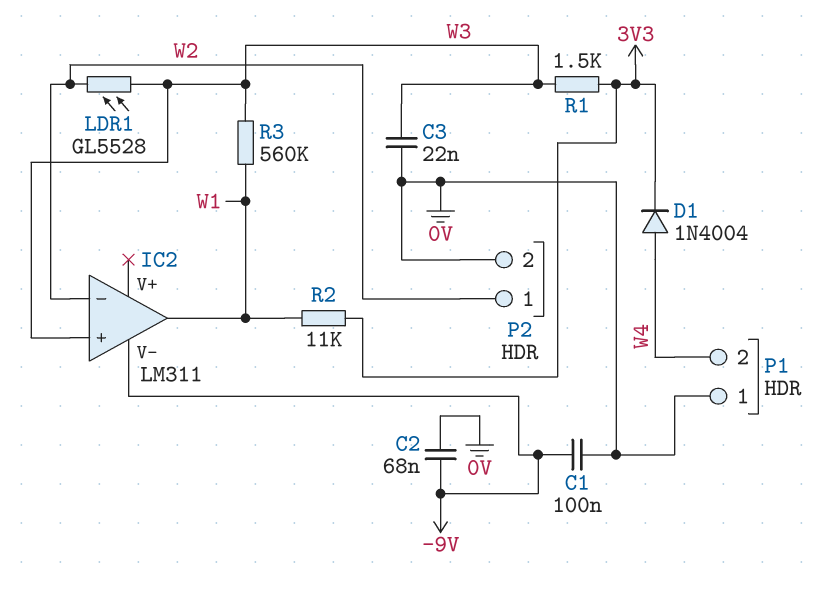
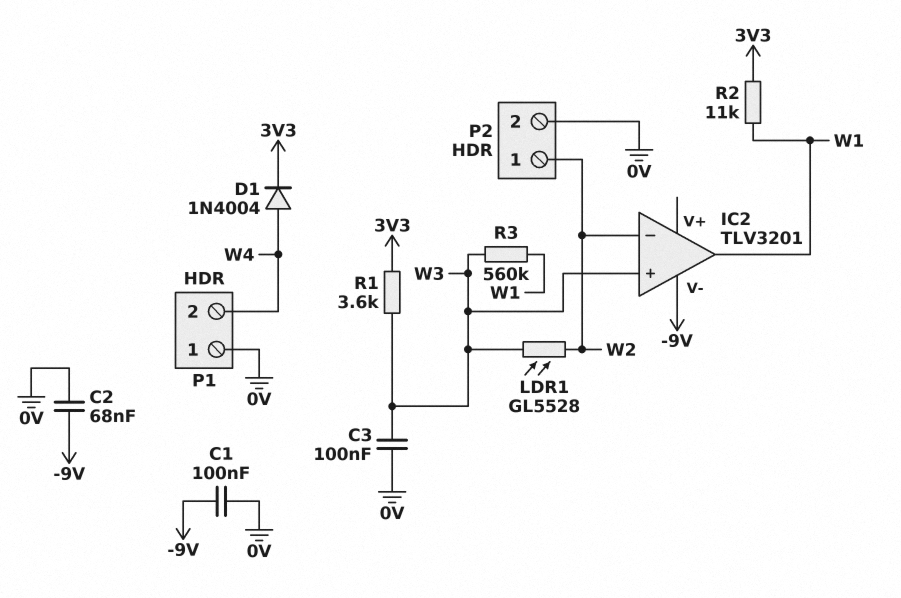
C3: 22nF (0V, W3) -> 100nF (0V, W3)
IC2: LM311 -> TLV3201
R1: 1.5k (3V3, W3) -> 3.6k (3V3, W3)

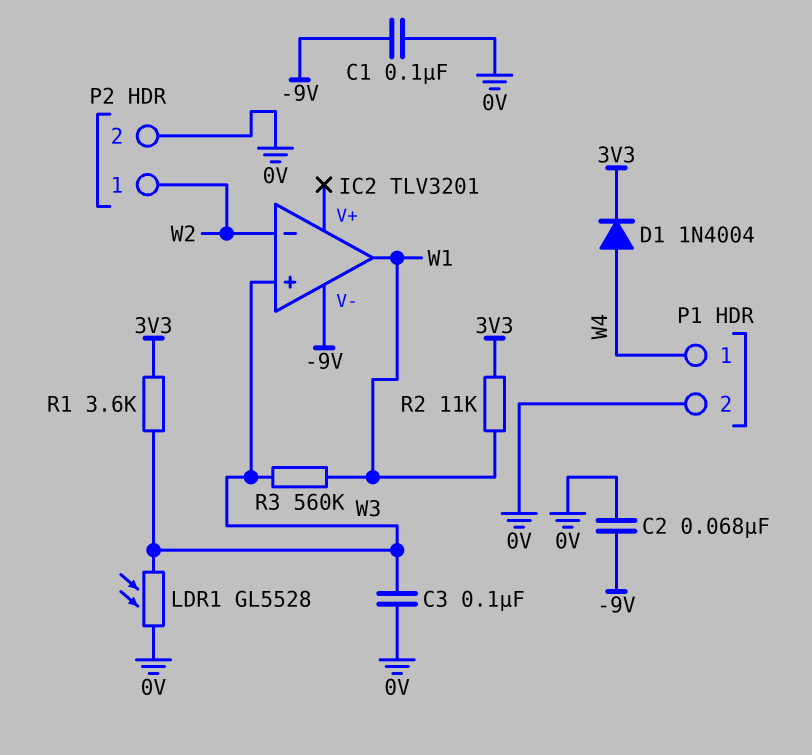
LDR1: GL5528 (W2, W3) -> GL5528 (0V, W3)
P1 pin 1: 0V -> W4
P1 pin 2: W4 -> 0V

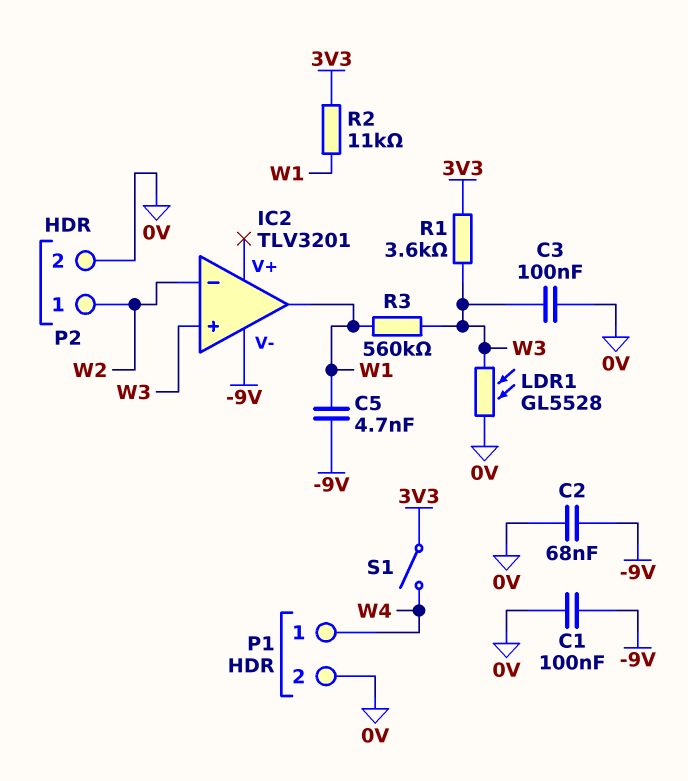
C5: none -> 4.7nF (-9V, W1)
D1: diode 1N4004 (A W4, K 3V3) -> none
S1: none -> switch (3V3, W4)

